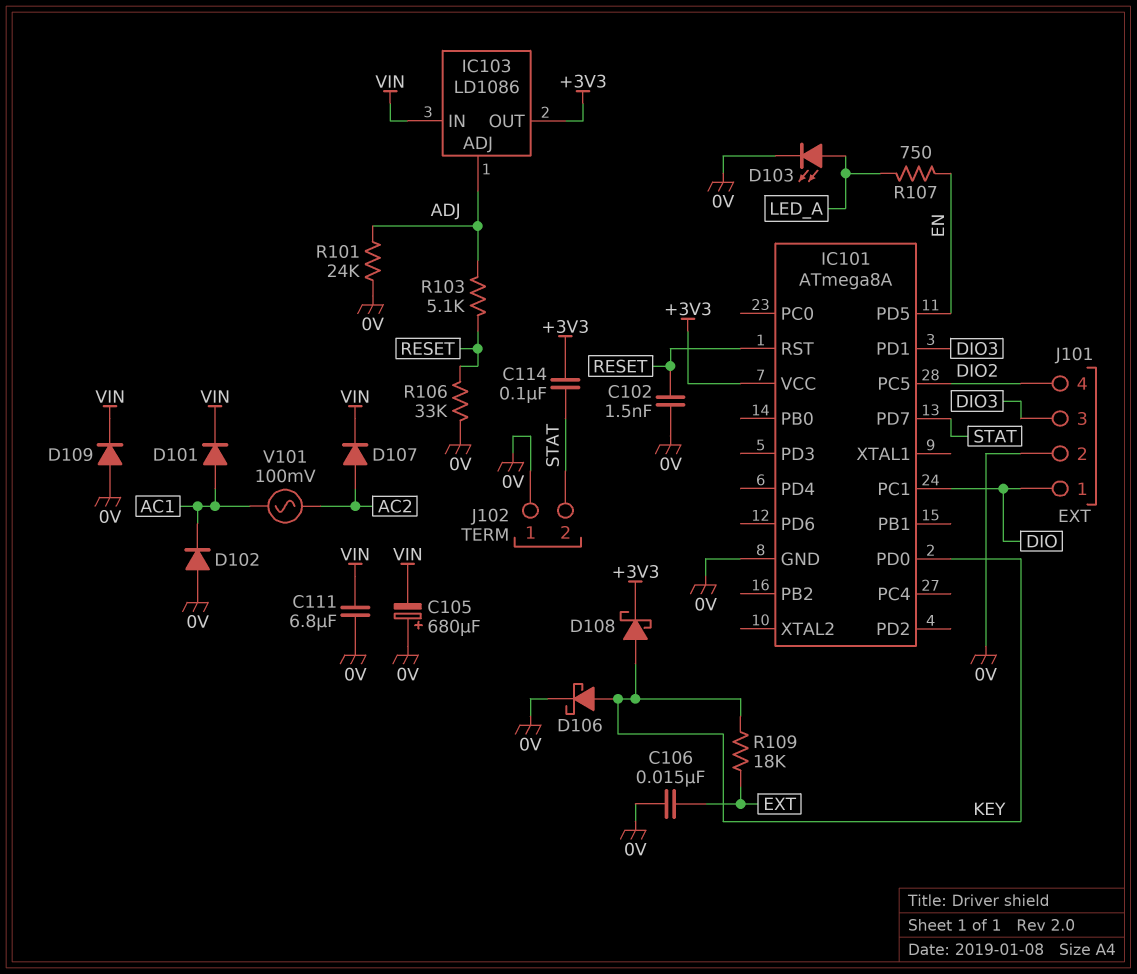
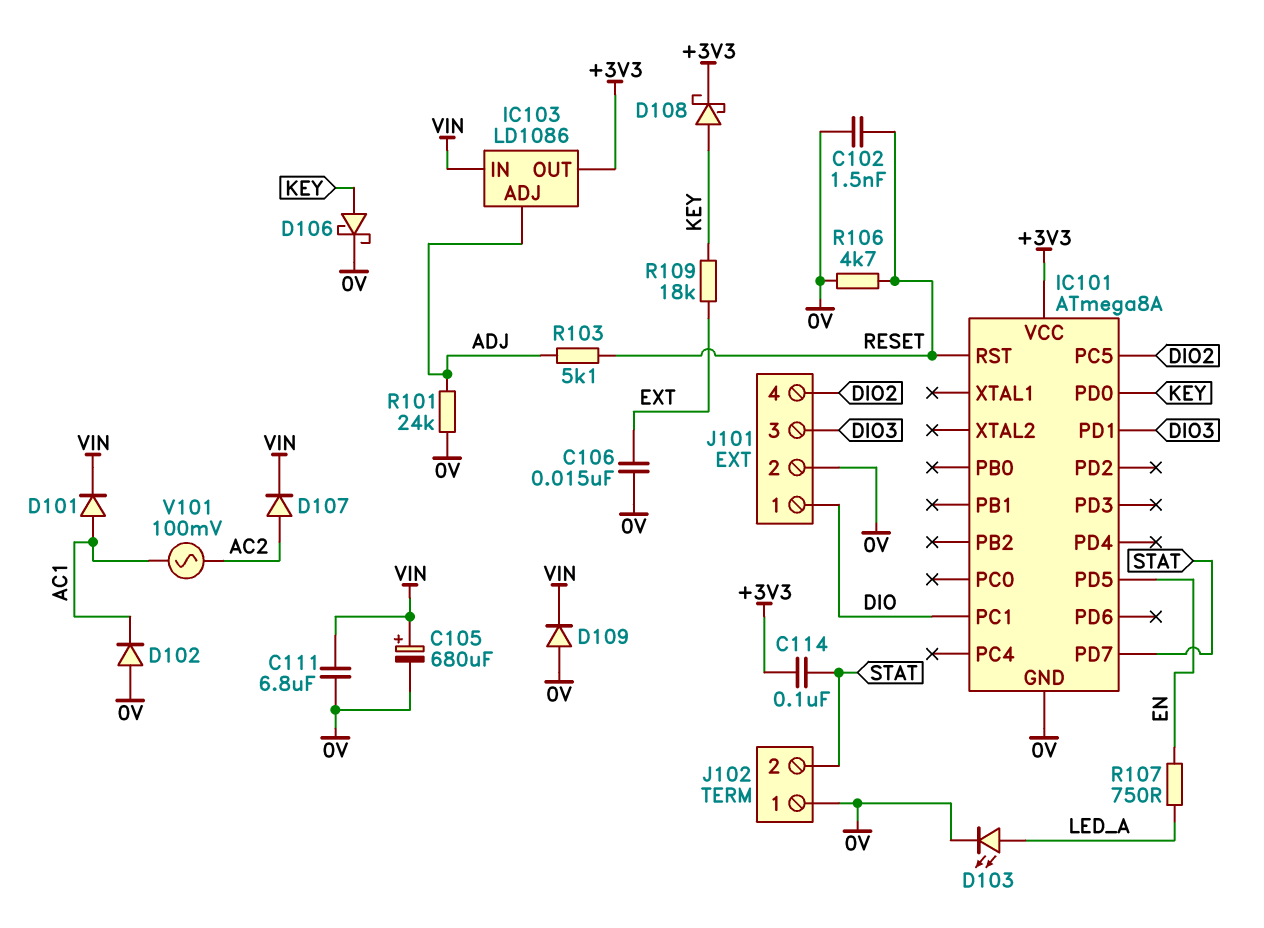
C105: 680uF (plus 0V, minus VIN) -> 680uF (plus VIN, minus 0V)
R106: 33k (0V, RESET) -> 4.7k (0V, RESET)

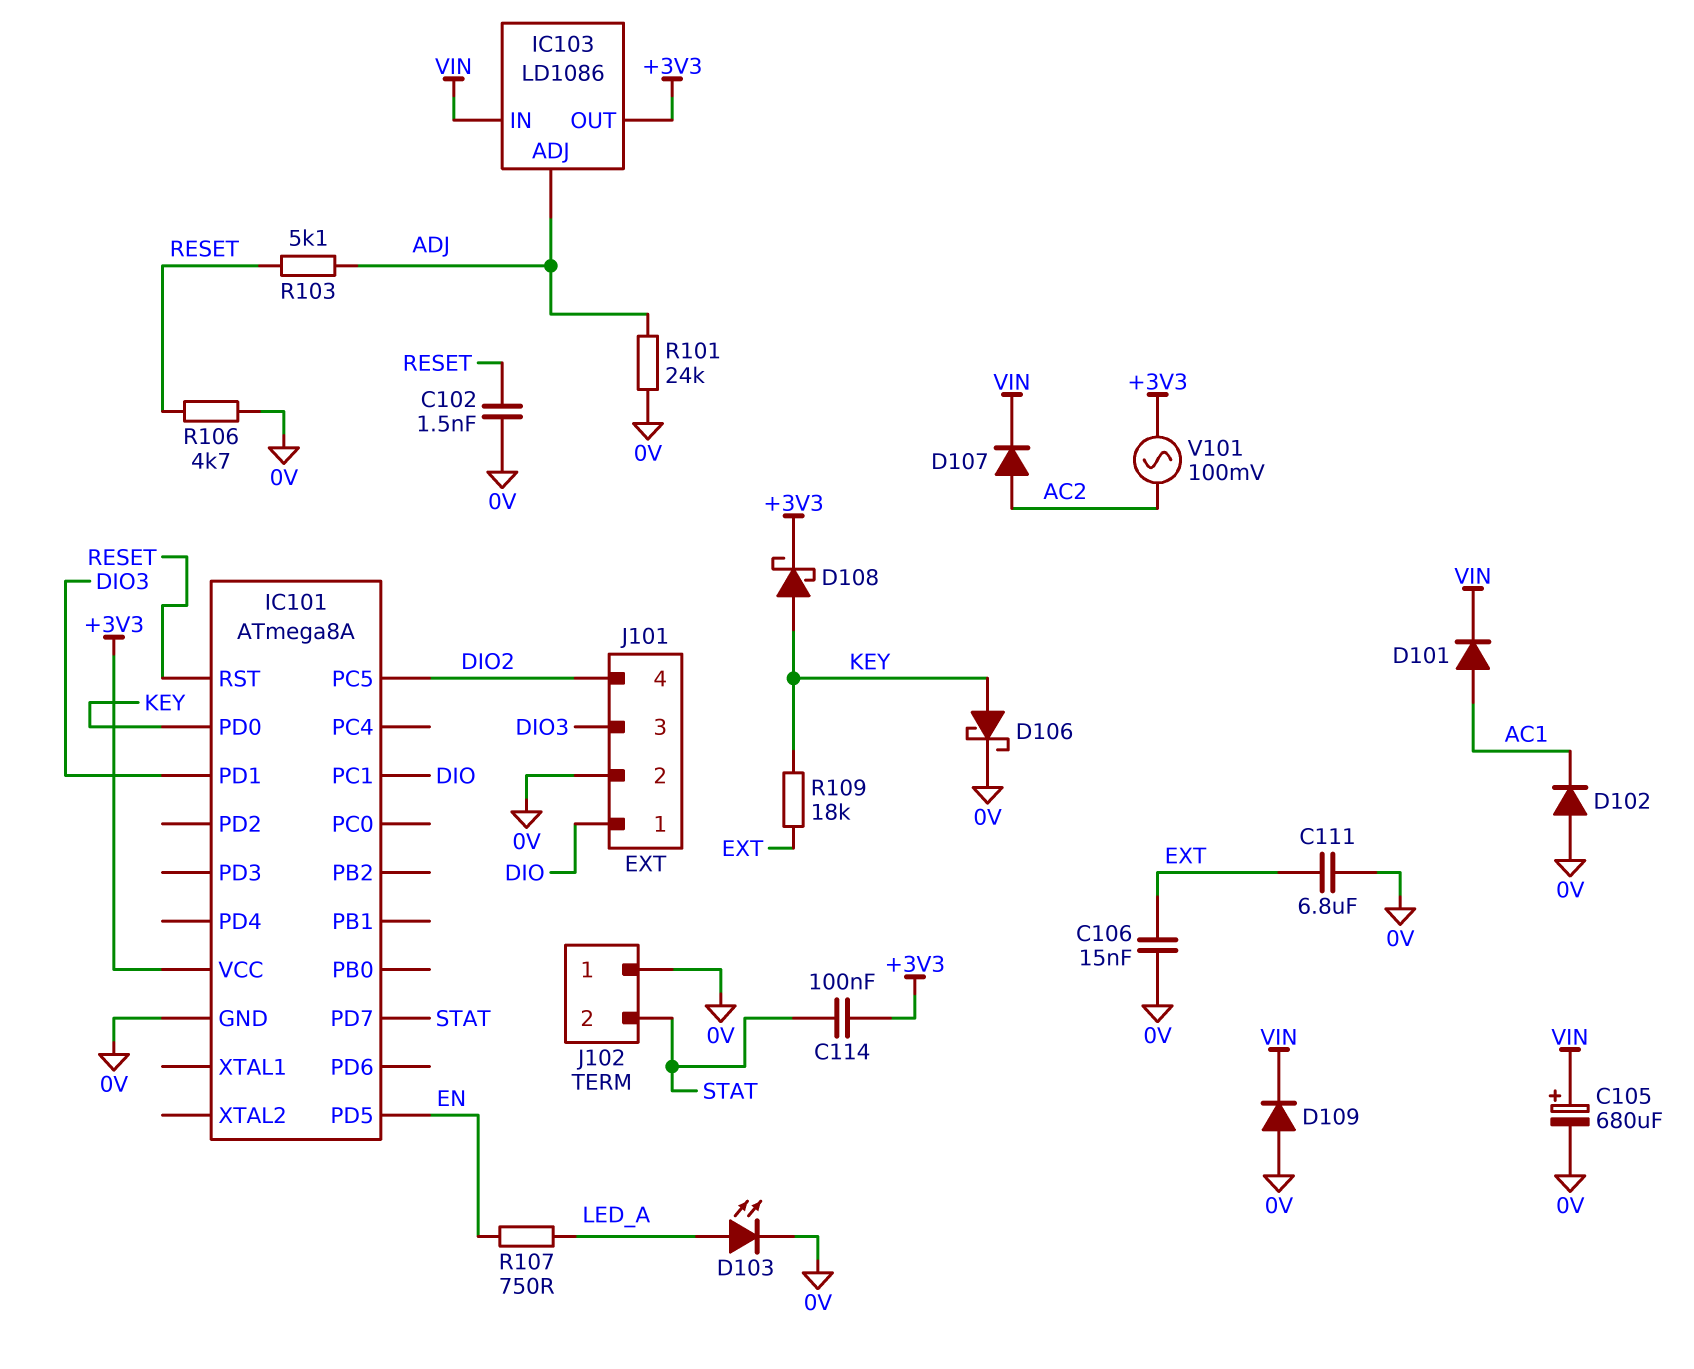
C111: 6.8uF (0V, VIN) -> 6.8uF (0V, EXT)
V101: AC 100mV (AC1, AC2) -> AC 100mV (+3V3, AC2)

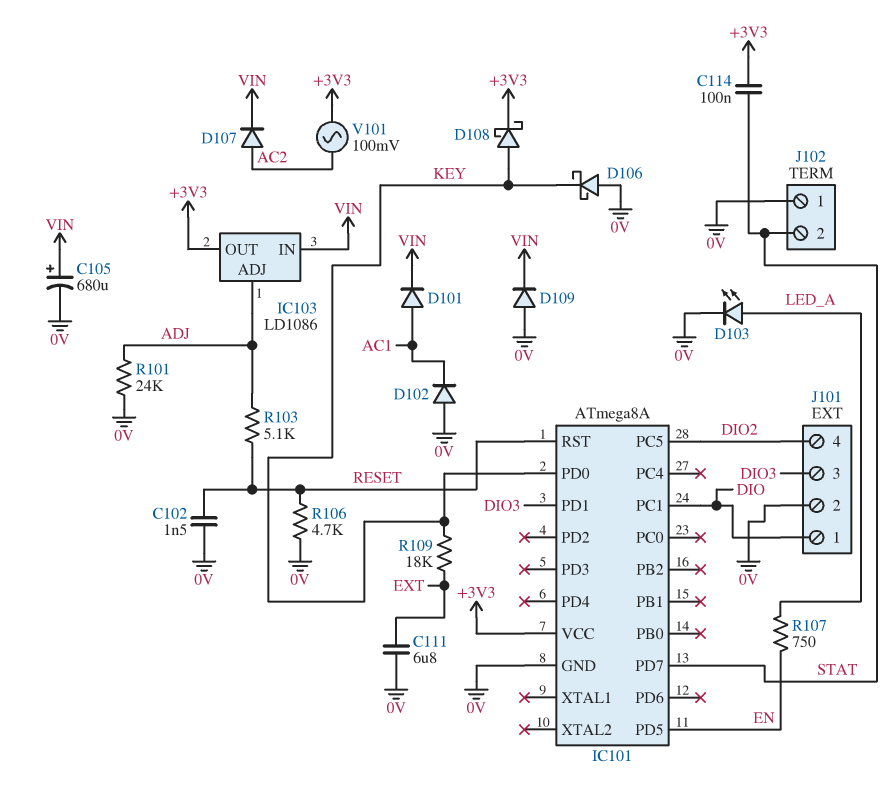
C106: 15nF (0V, EXT) -> none
D106: schottky (A KEY, K 0V) -> schottky (A 0V, K KEY)

